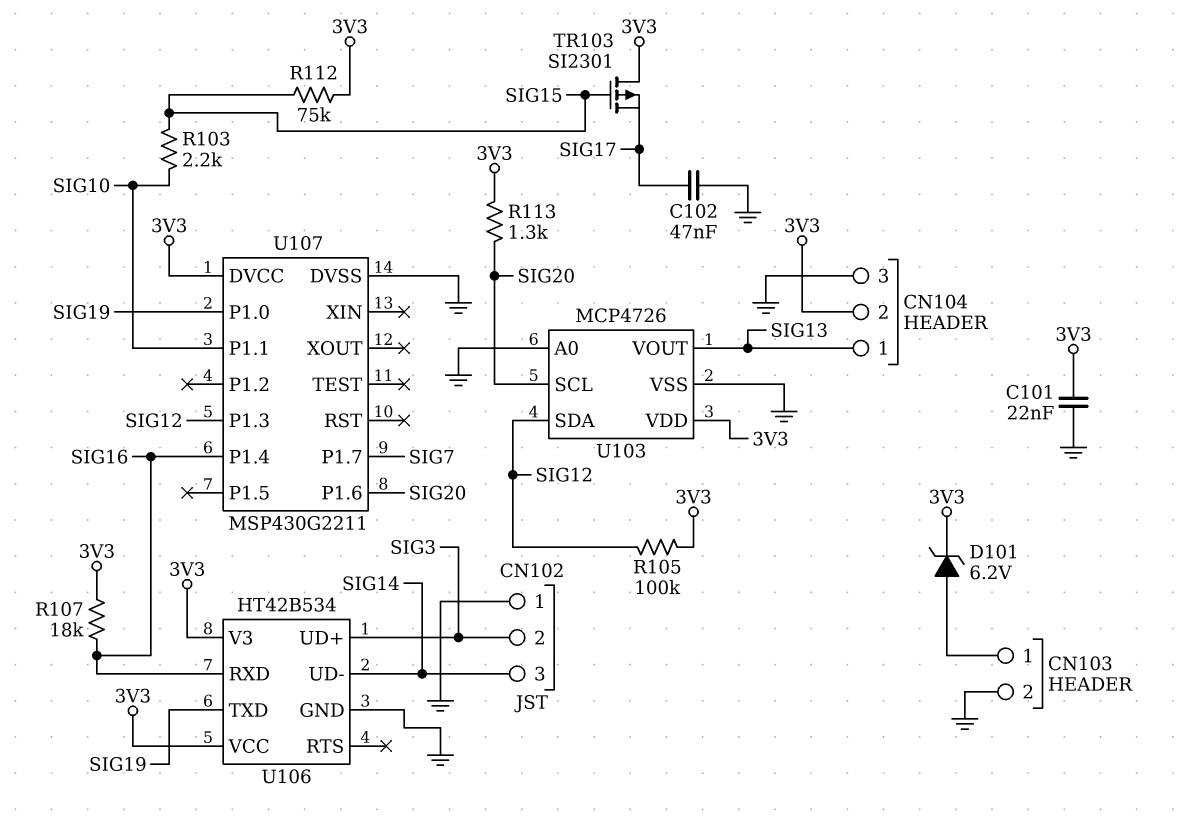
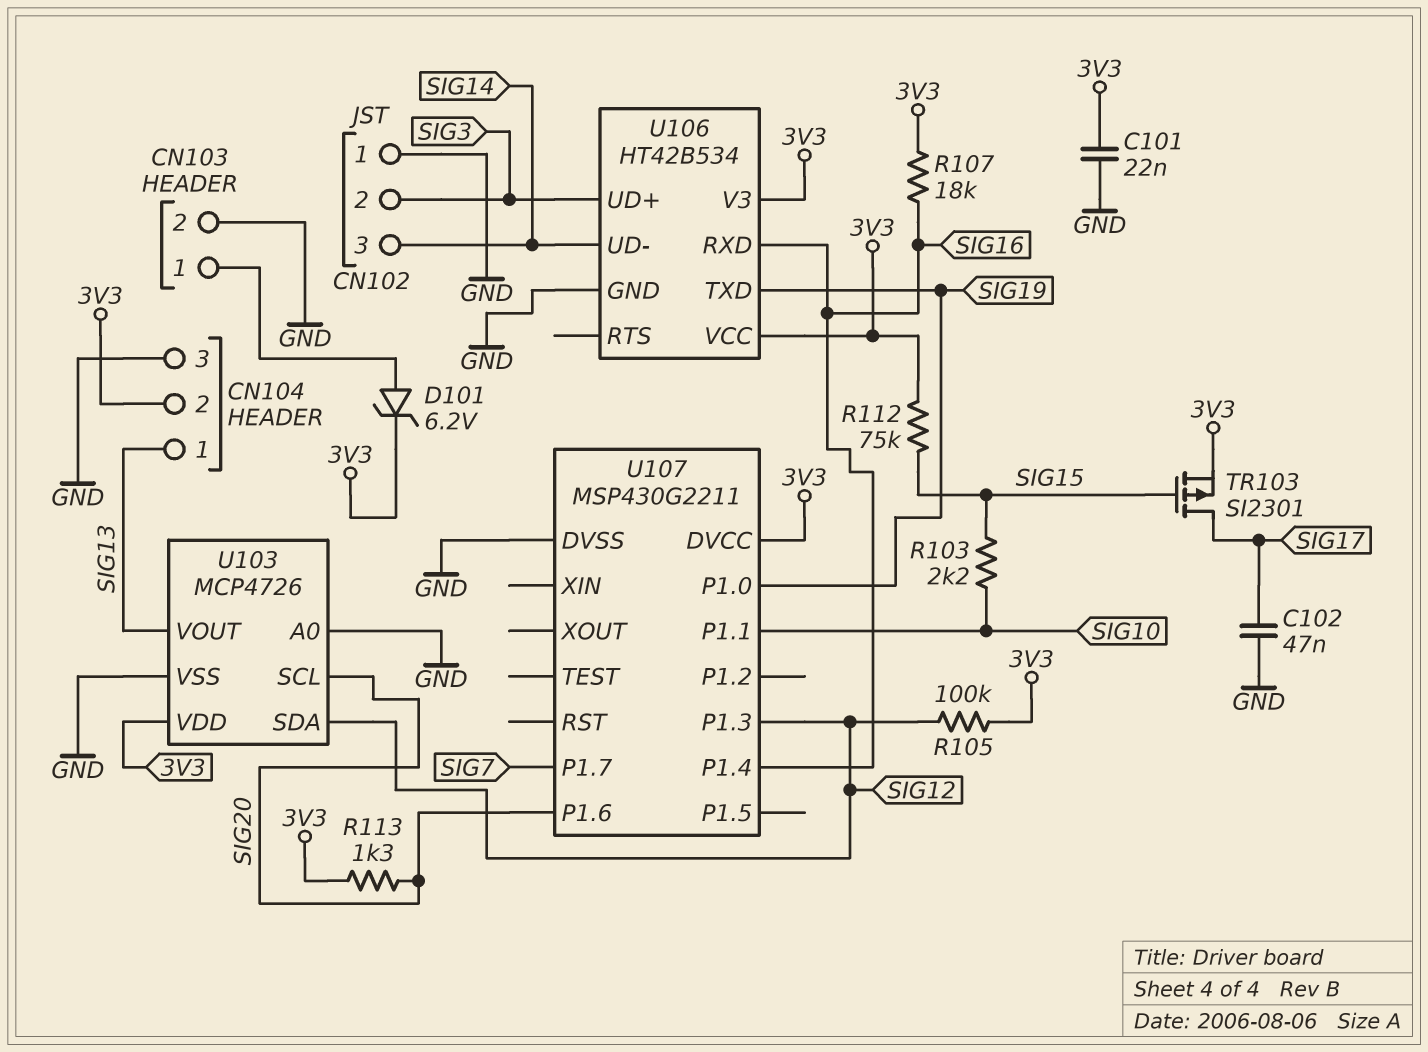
TR103: PMOS SI2301 (G SIG15, D 3V3, S SIG17) -> PMOS SI2301 (G SIG15, D SIG17, S 3V3)

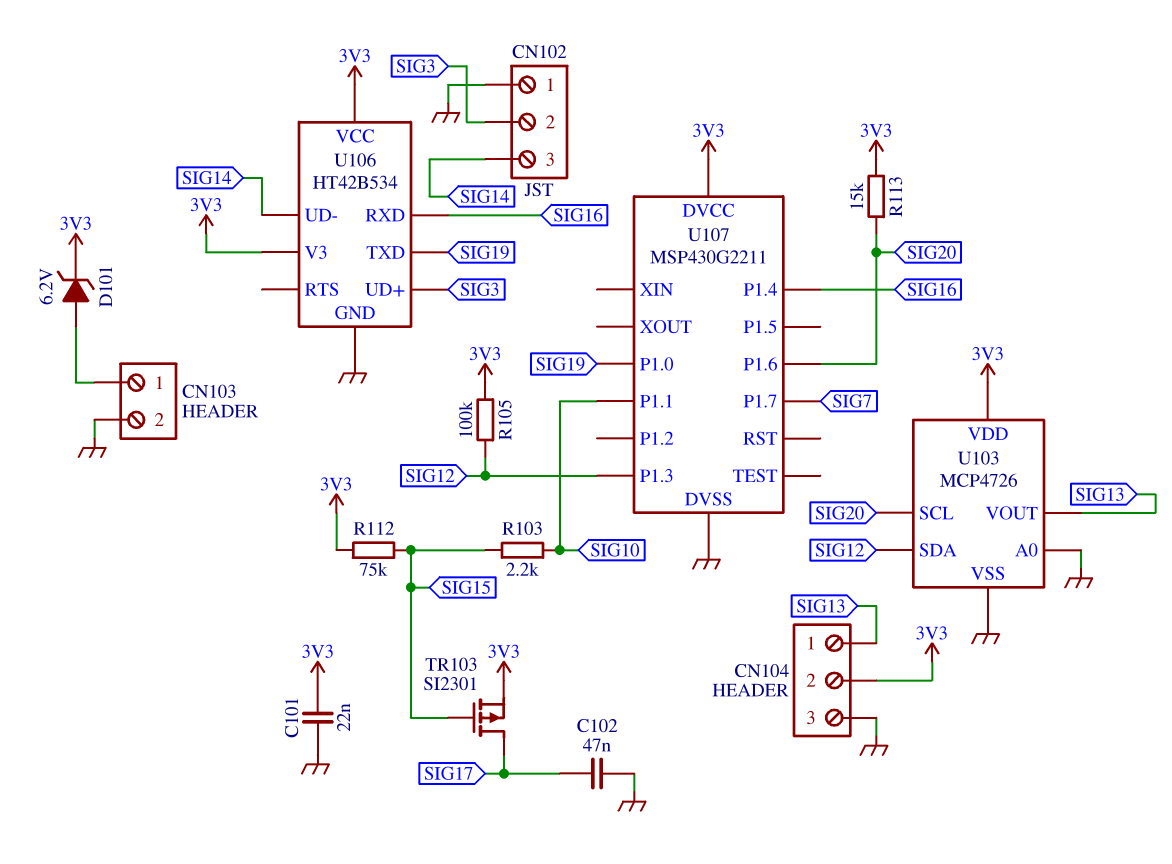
R107: 18k (3V3, SIG16) -> none
R113: 1.3k (3V3, SIG20) -> 15k (3V3, SIG20)

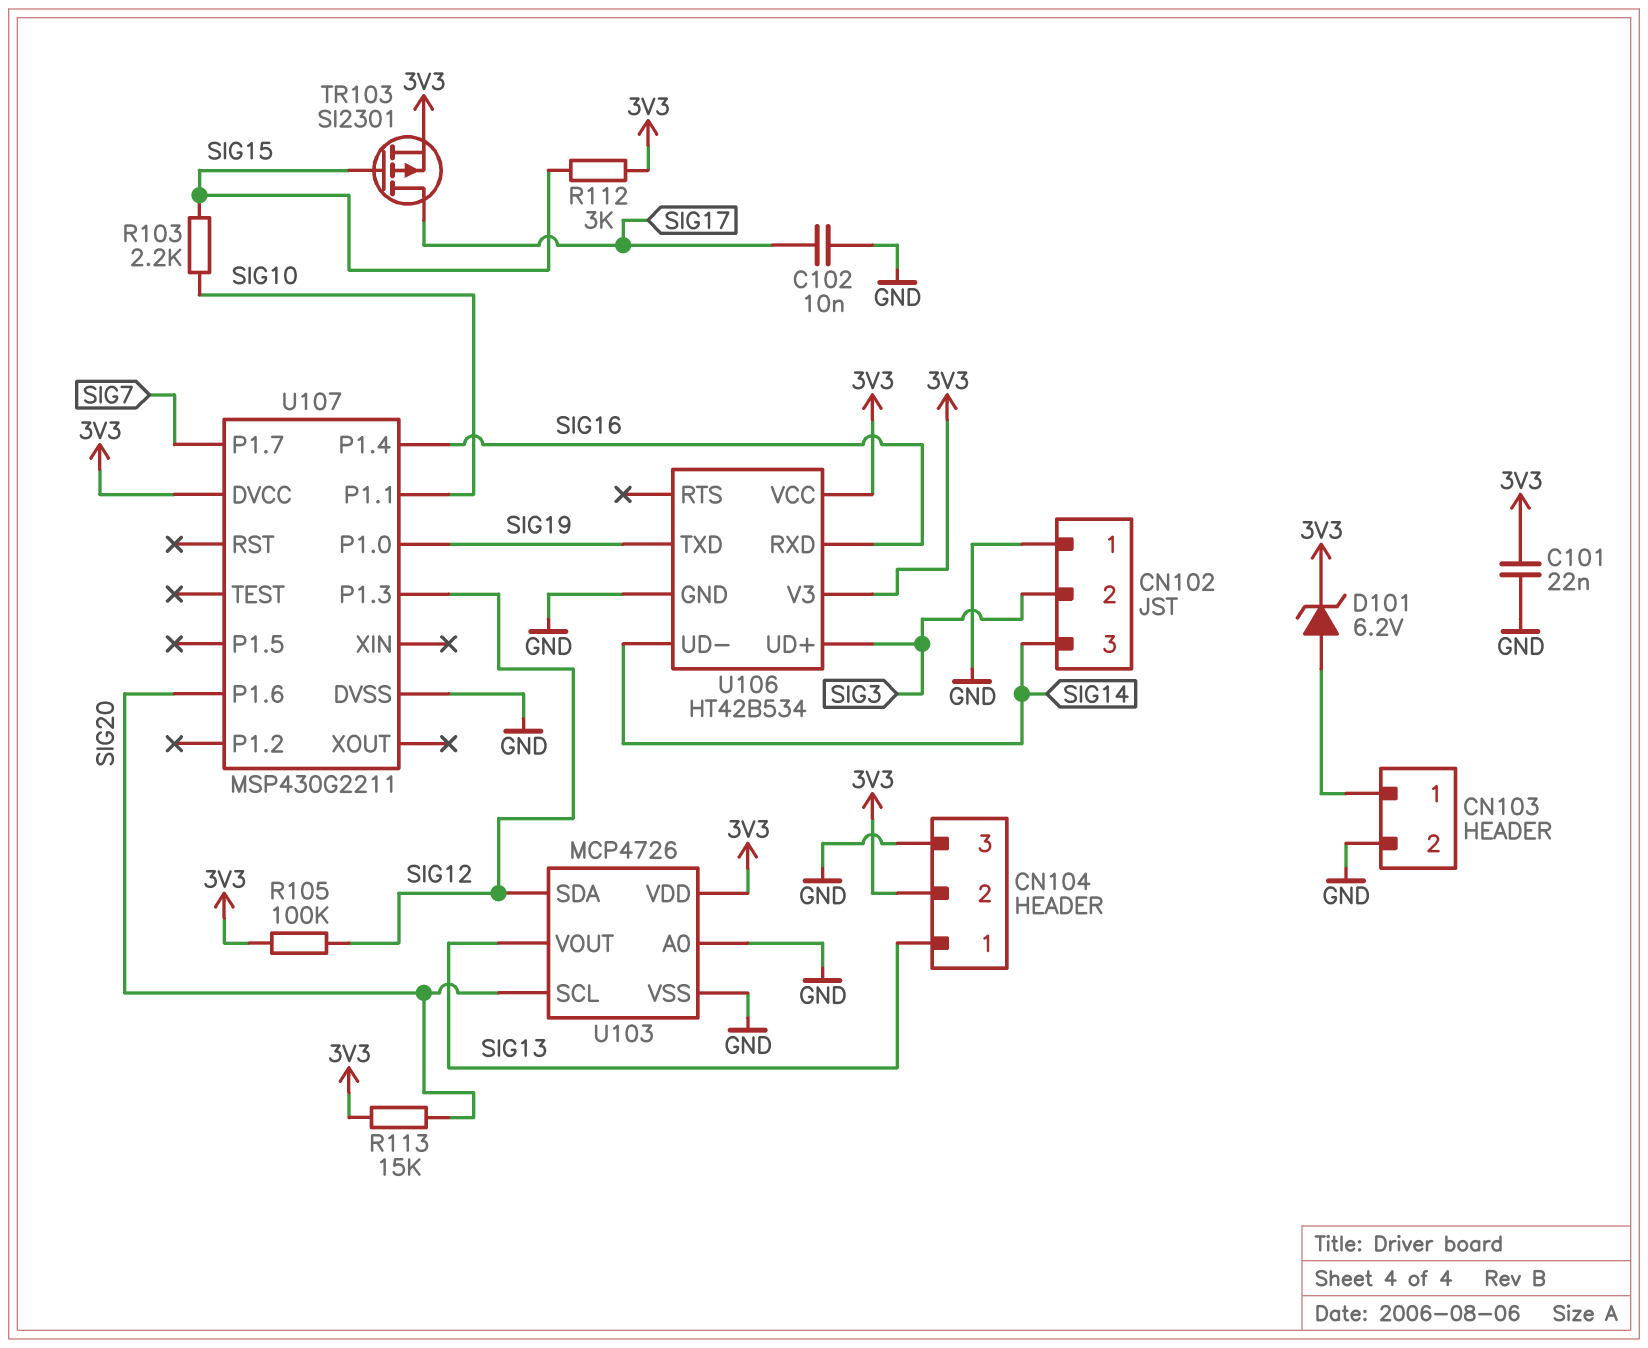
C102: 47nF (GND, SIG17) -> 10nF (GND, SIG17)
R112: 75k (3V3, SIG15) -> 3k (3V3, SIG15)

